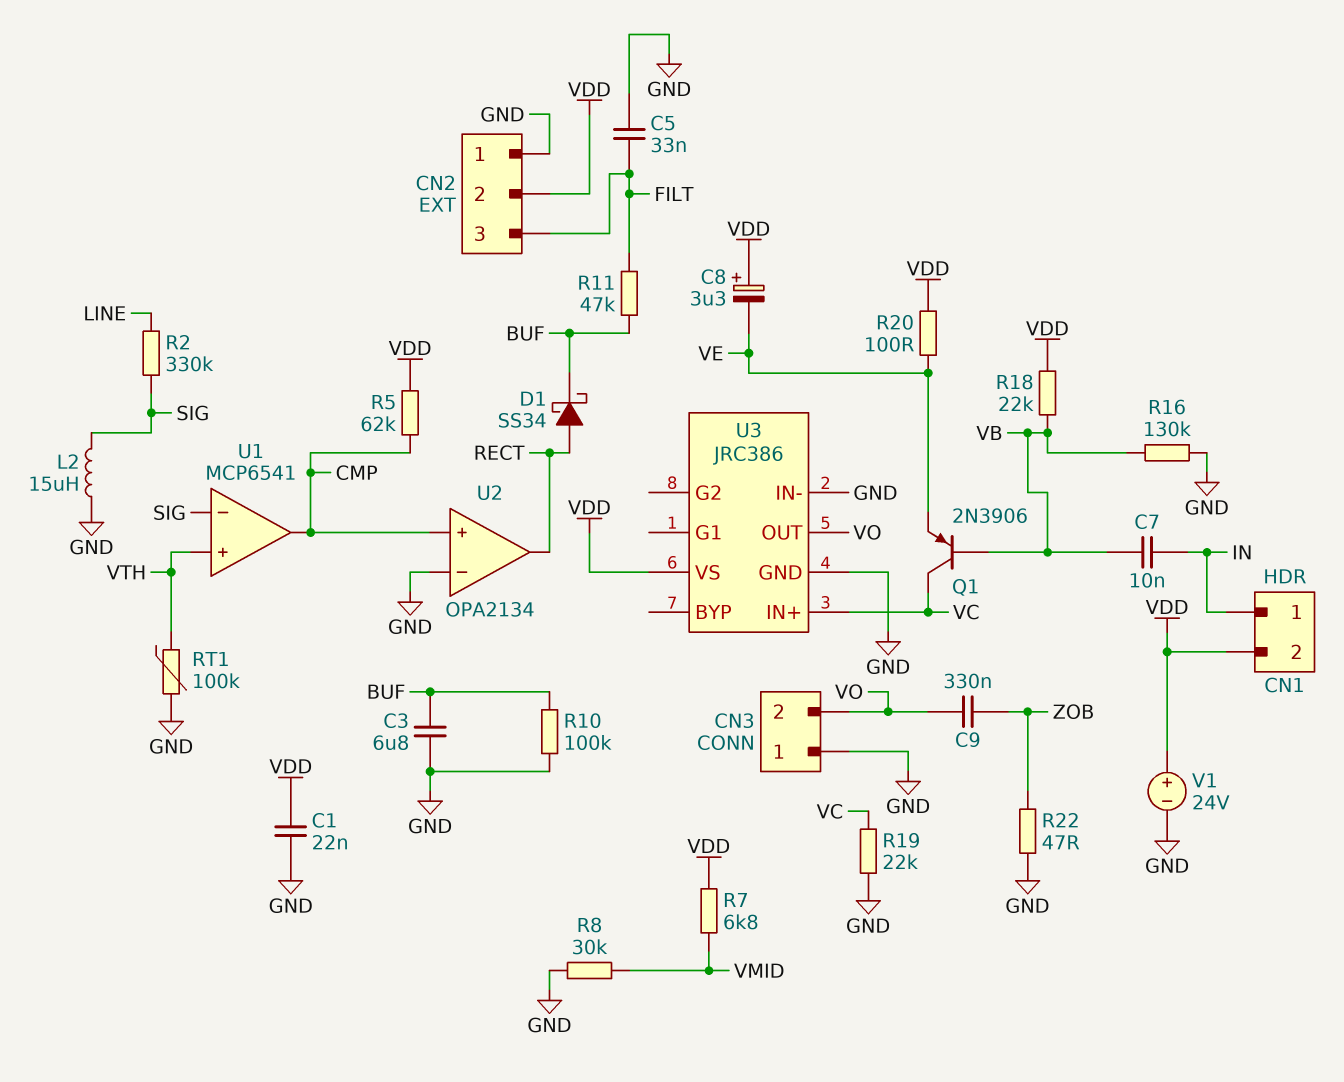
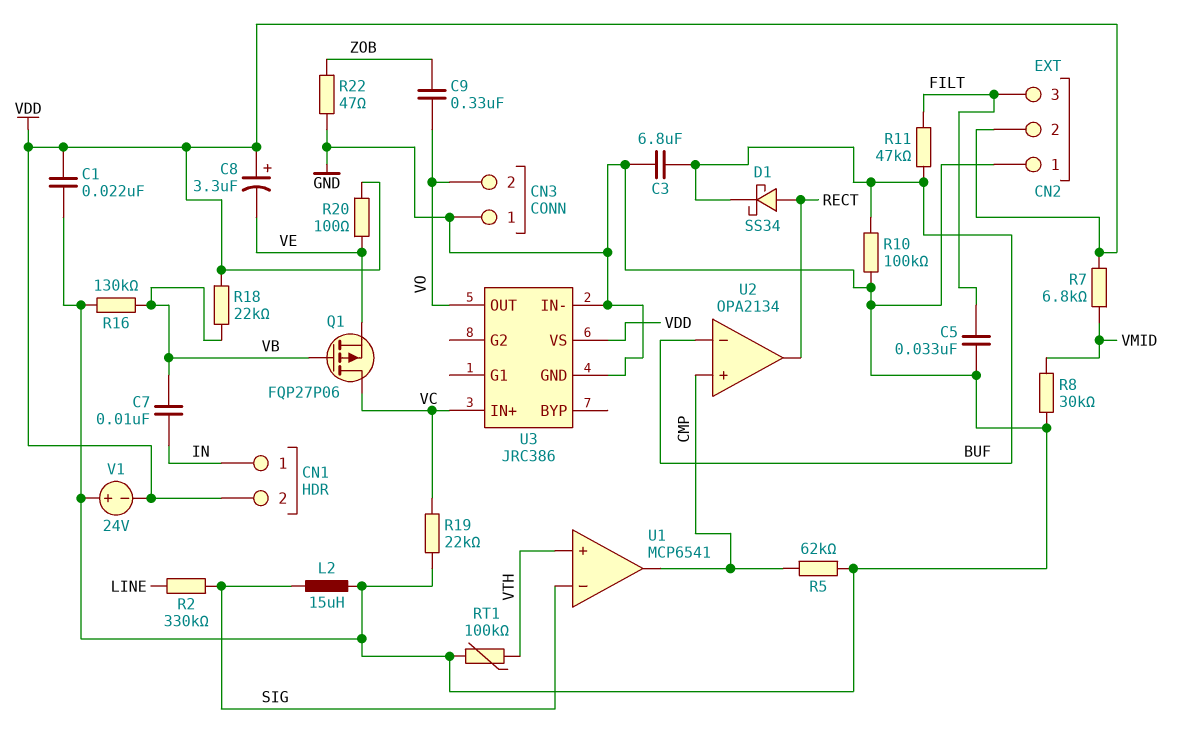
Q1: PNP 2N3906 (B VB, C VC, E VE) -> PMOS FQP27P06 (G VB, D VC, S VE)
R5: 62k (CMP, VDD) -> 62k (CMP, GND)
U2 pin in-: GND -> BUF
V1: 24V (plus VDD, minus GND) -> 24V (plus GND, minus VDD)

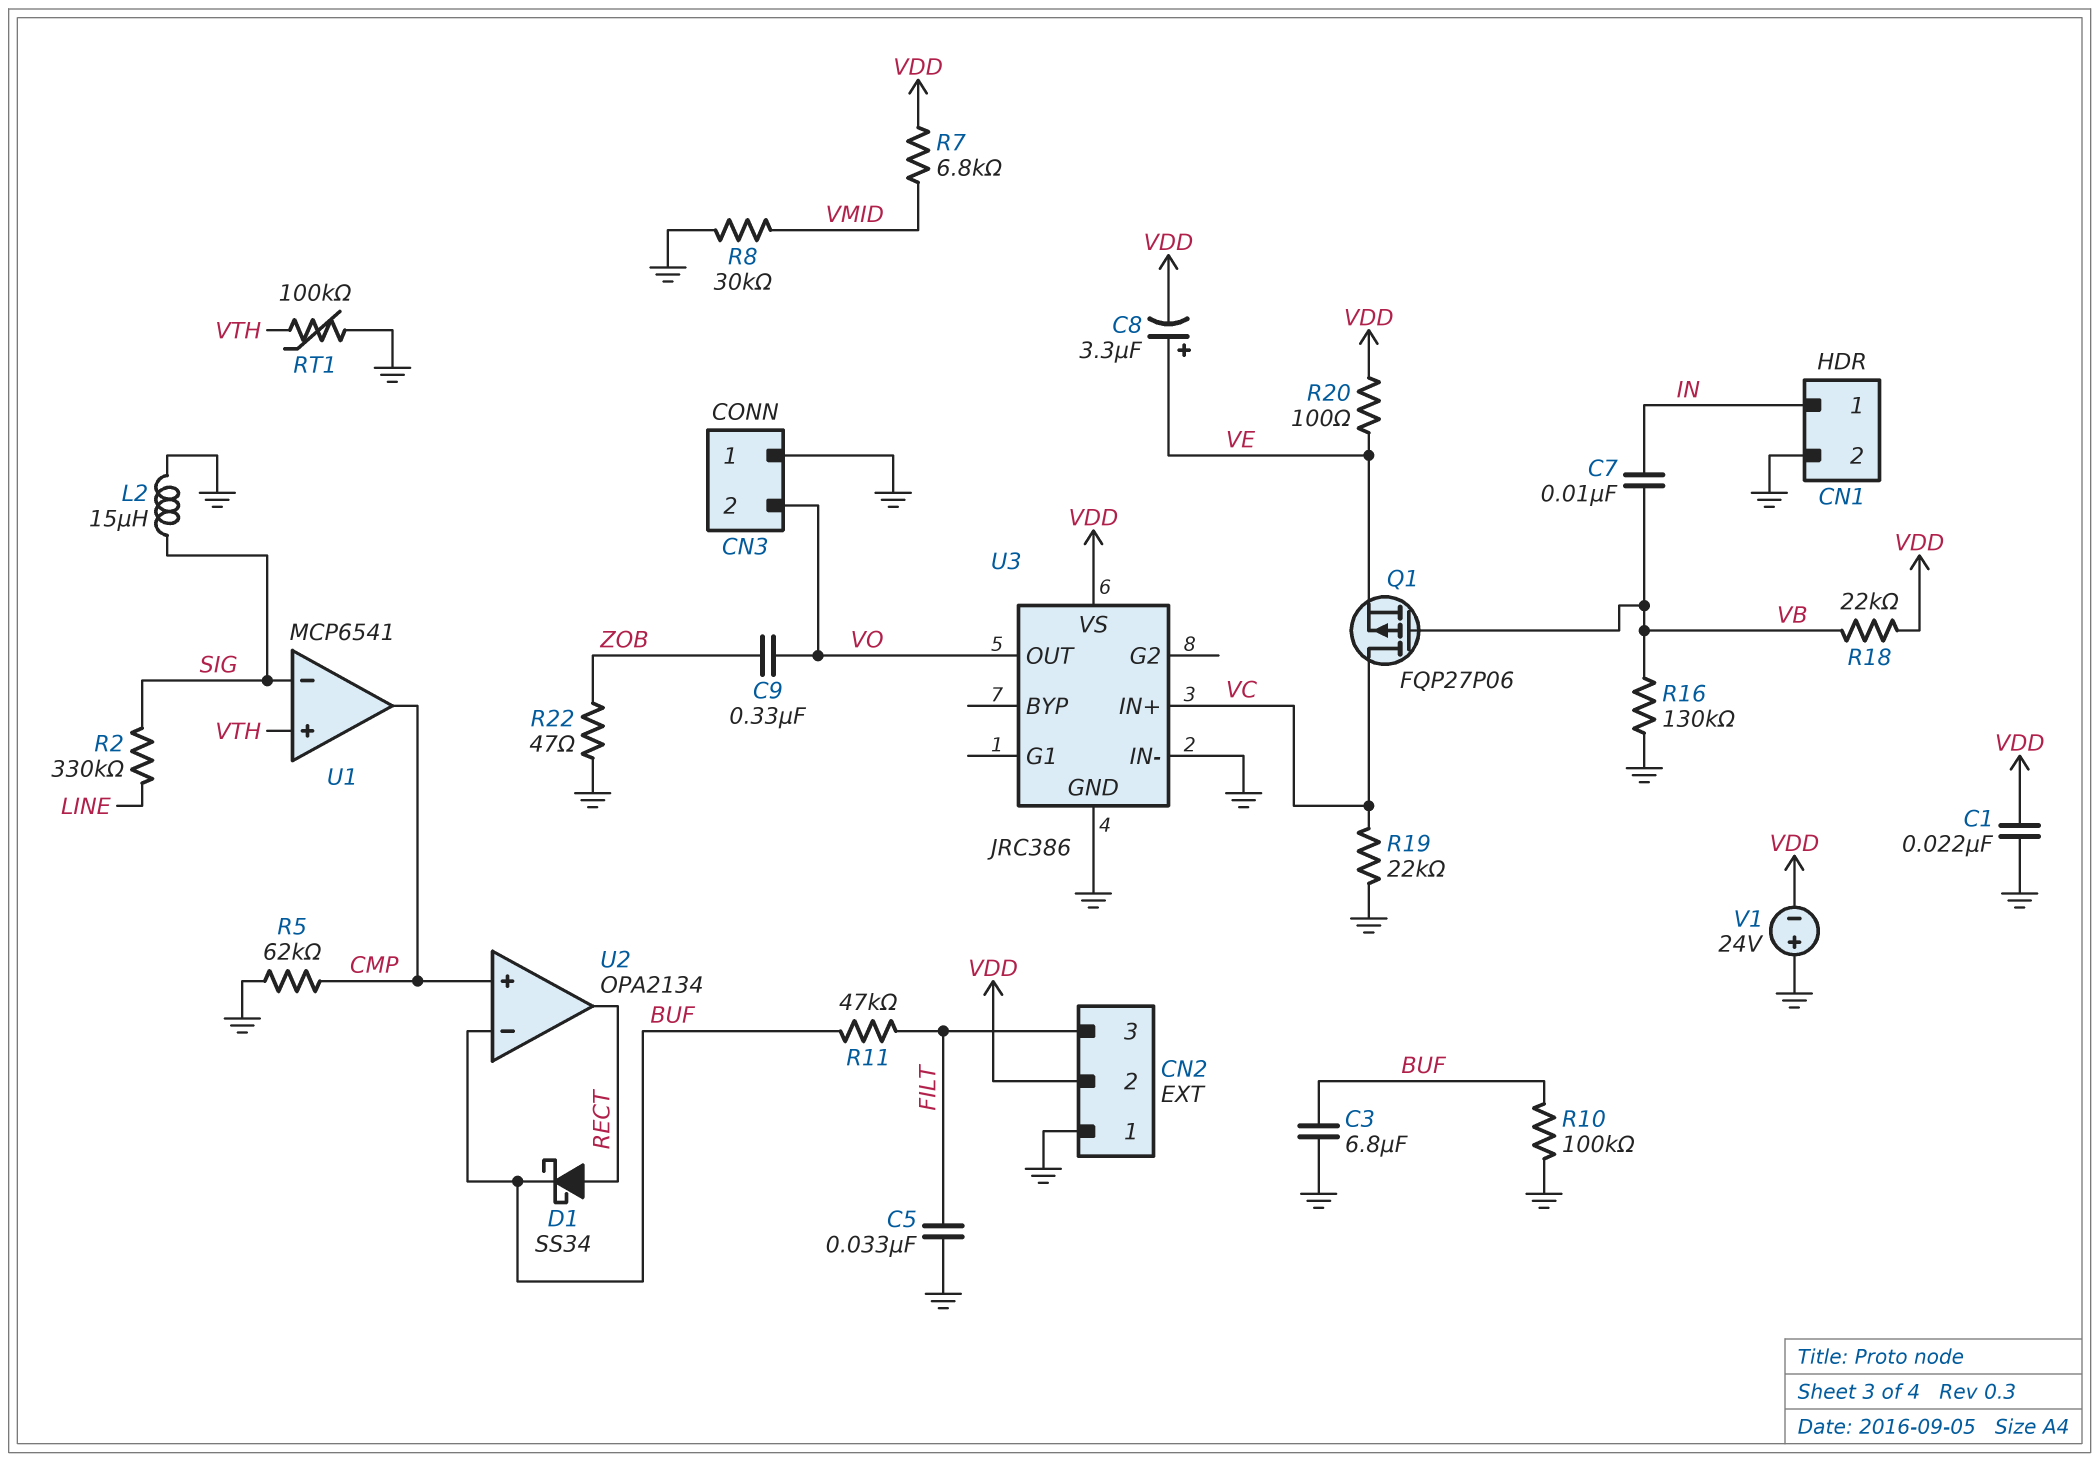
C8: 3.3uF (plus VDD, minus VE) -> 3.3uF (plus VE, minus VDD)
CN1 pin 2: VDD -> GND

